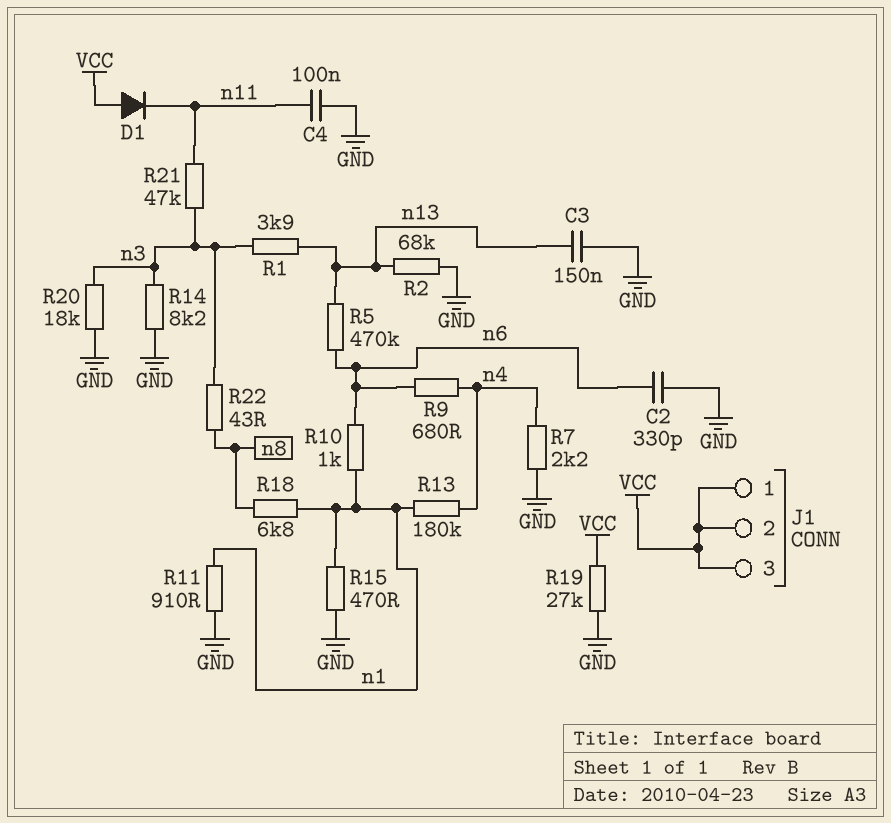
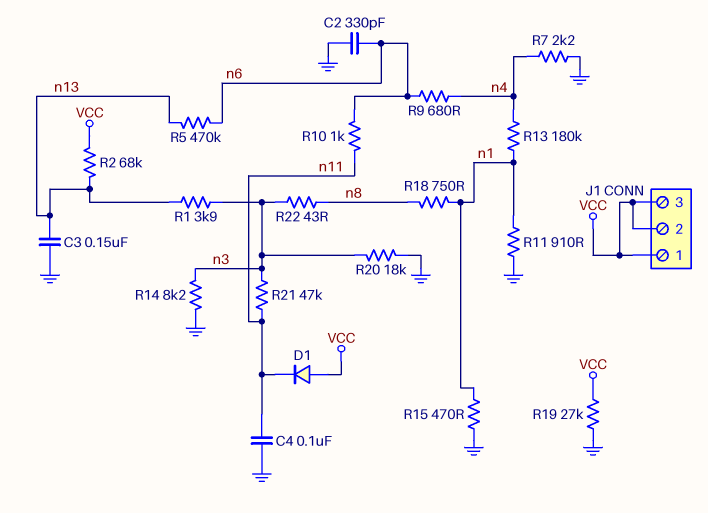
R2: 68k (GND, n13) -> 68k (VCC, n13)
R10: 1k (n1, n6) -> 1k (n6, n11)
R18: 6.8k (n1, n8) -> 750 (n1, n8)

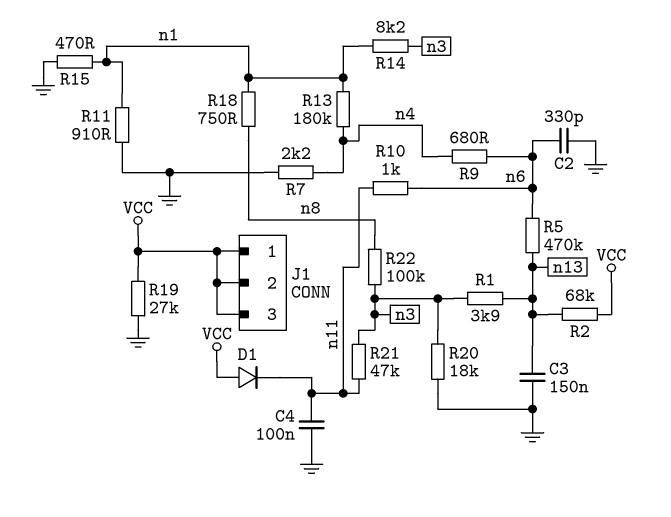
R14: 8.2k (GND, n3) -> 8.2k (n1, n3)
R22: 43 (n3, n8) -> 100k (n3, n8)

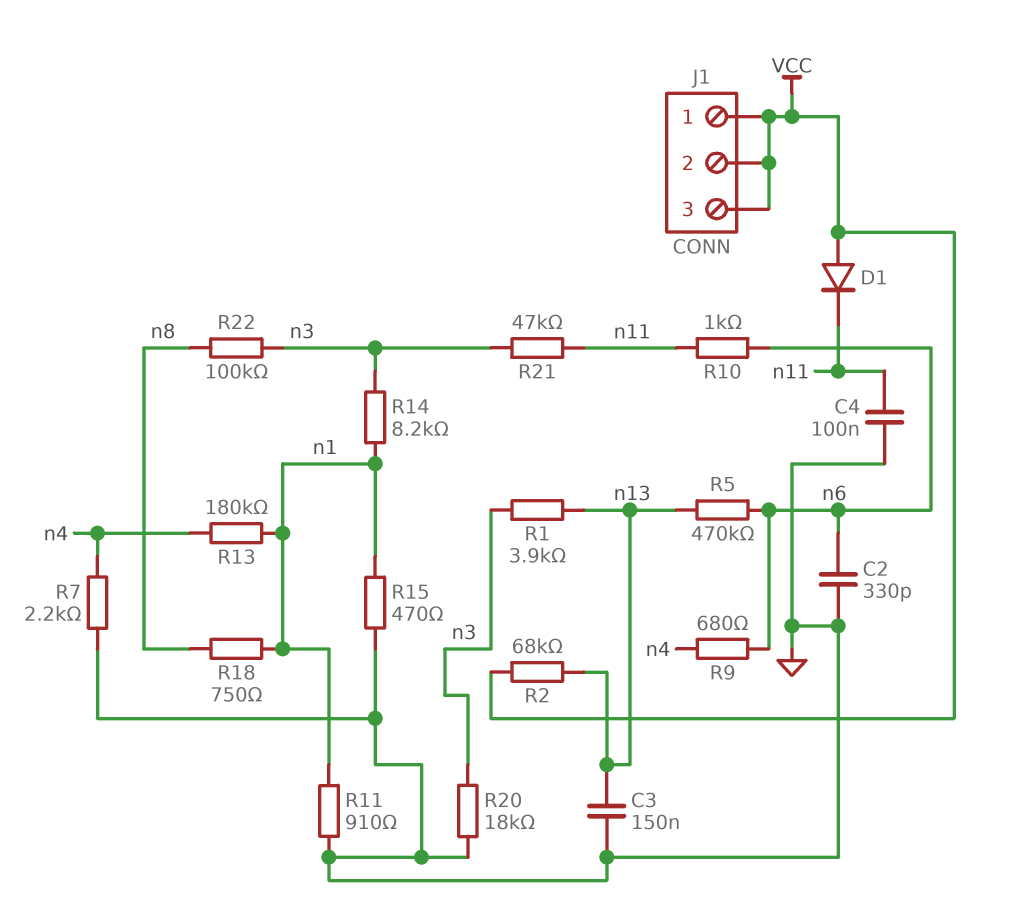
R19: 27k (GND, VCC) -> none

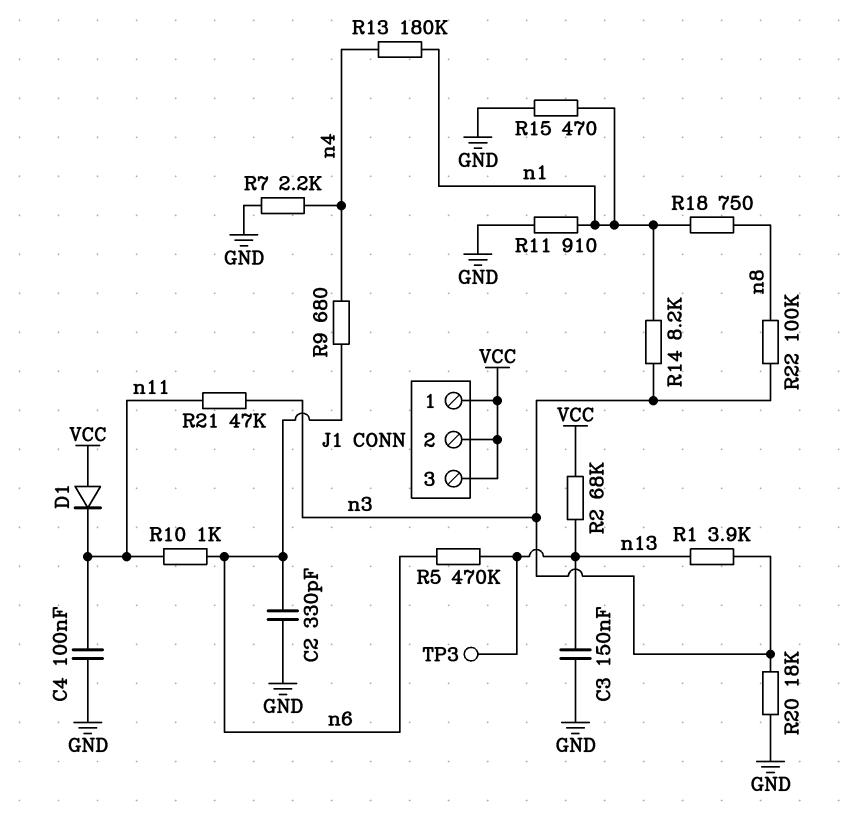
TP3: none -> test point (n13)

